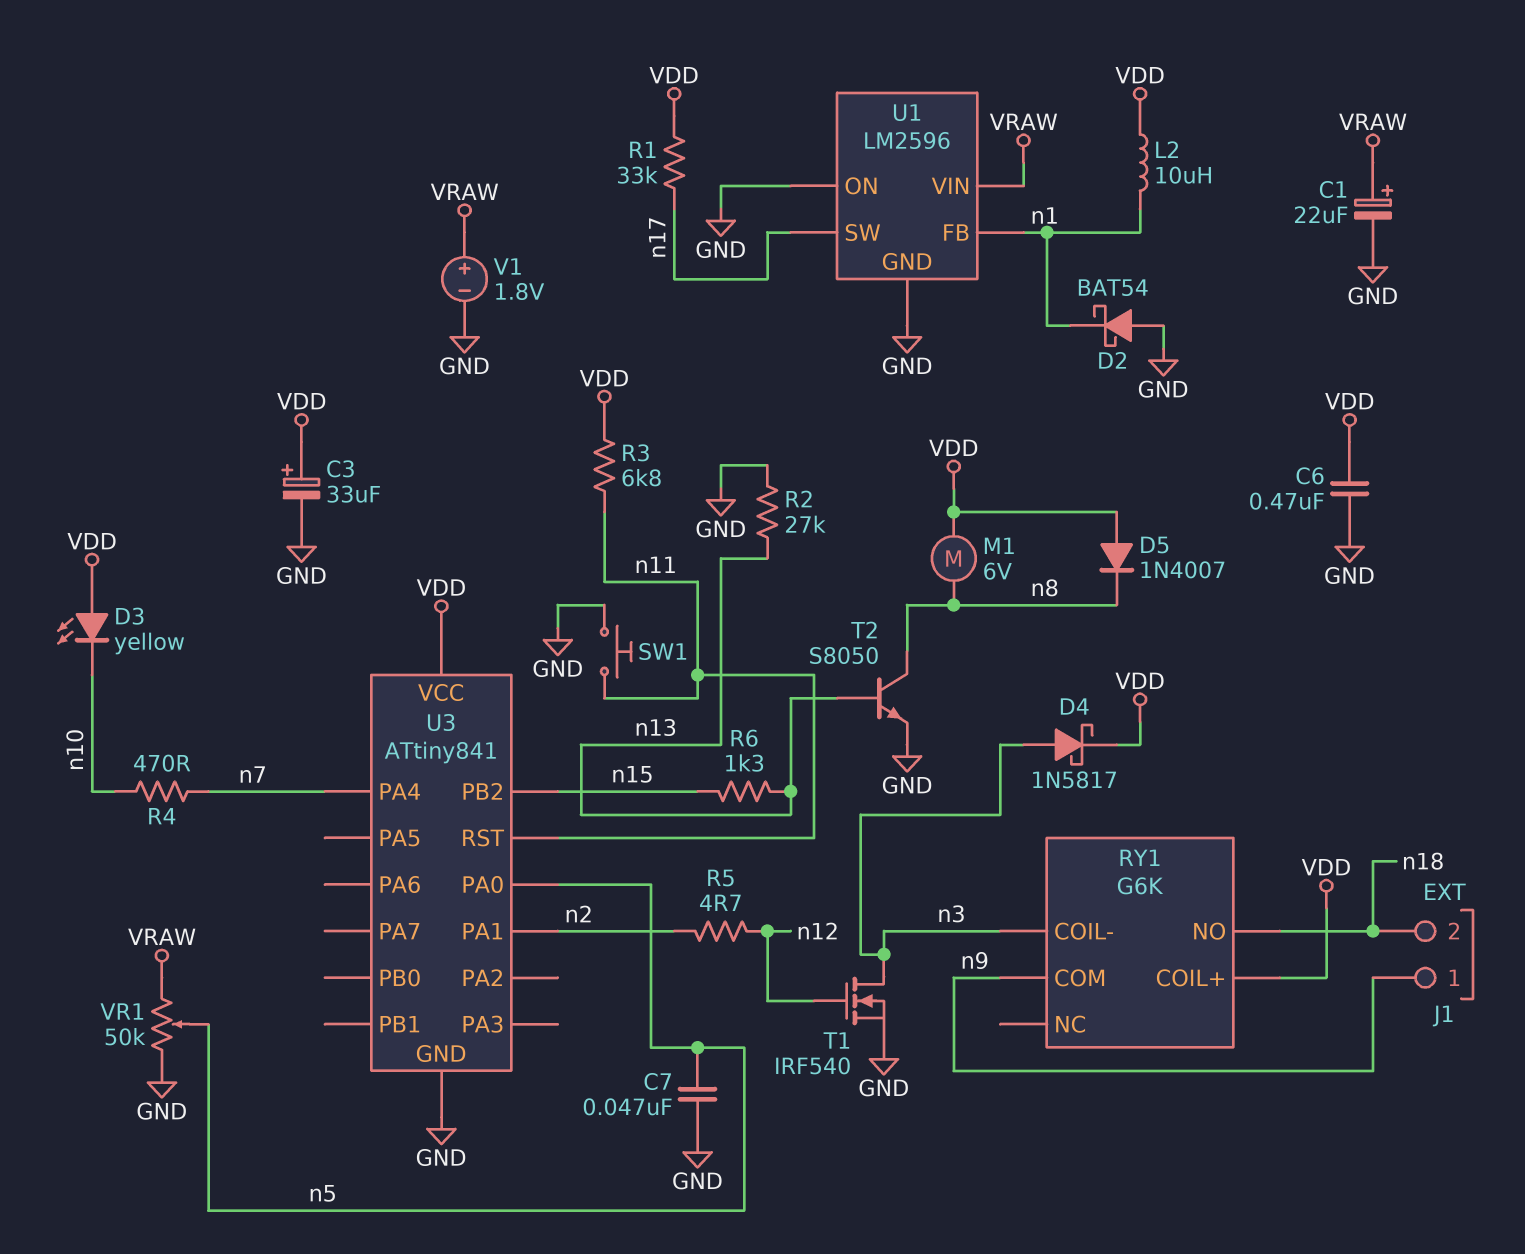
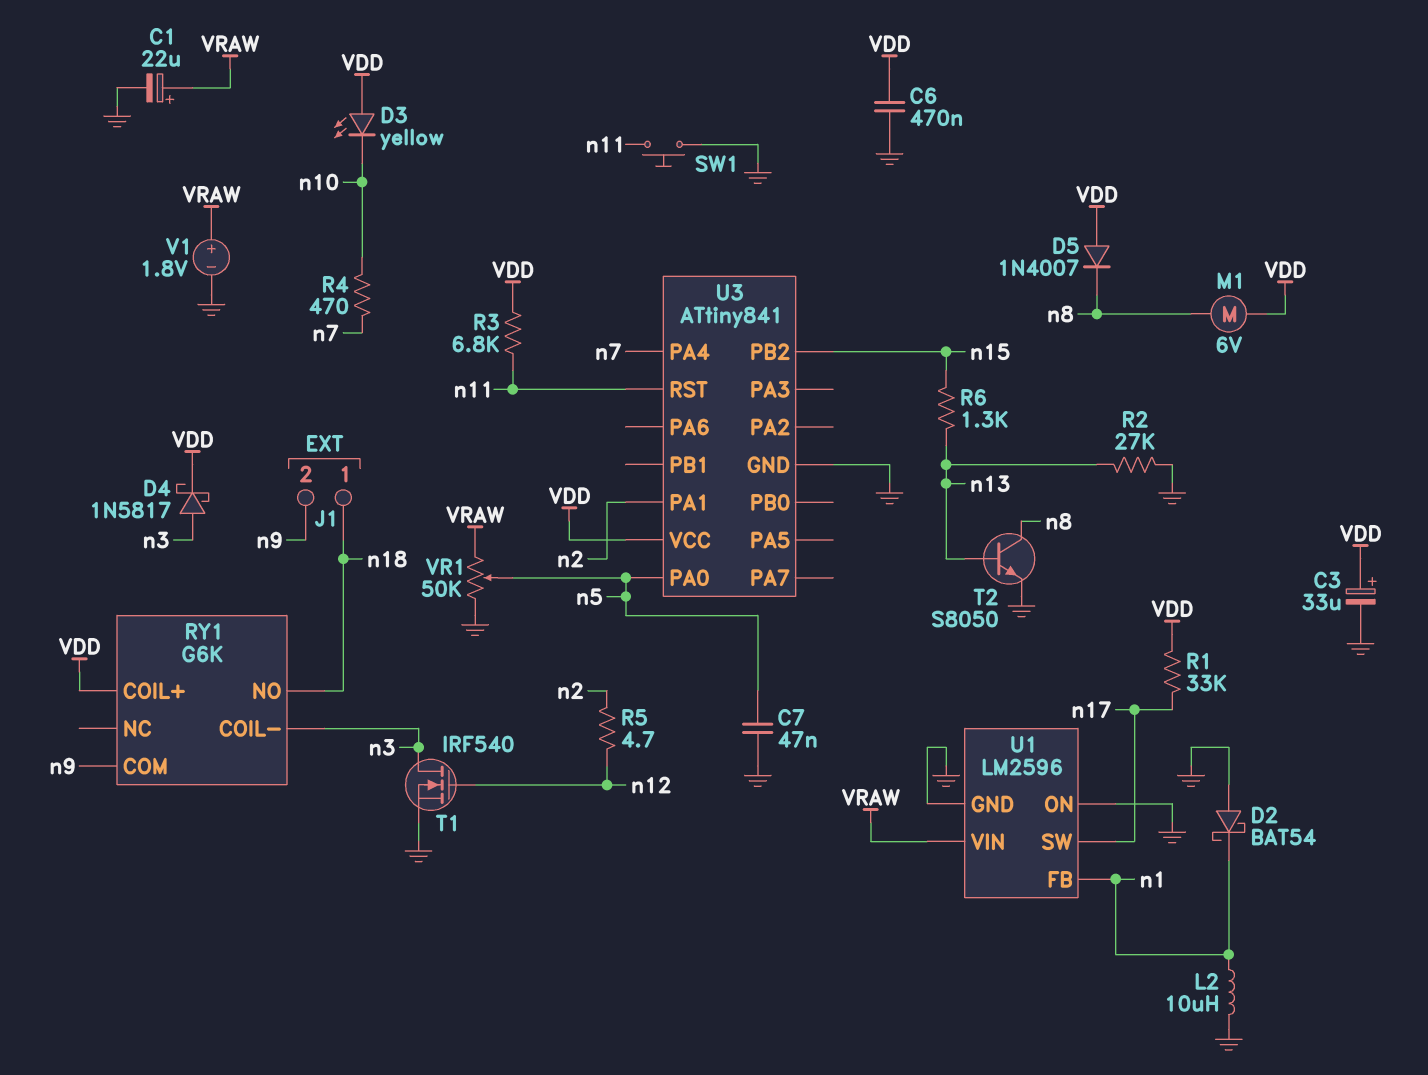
J1 pin 1: n9 -> n18
J1 pin 2: n18 -> n9
L2: 10uH (VDD, n1) -> 10uH (GND, n1)

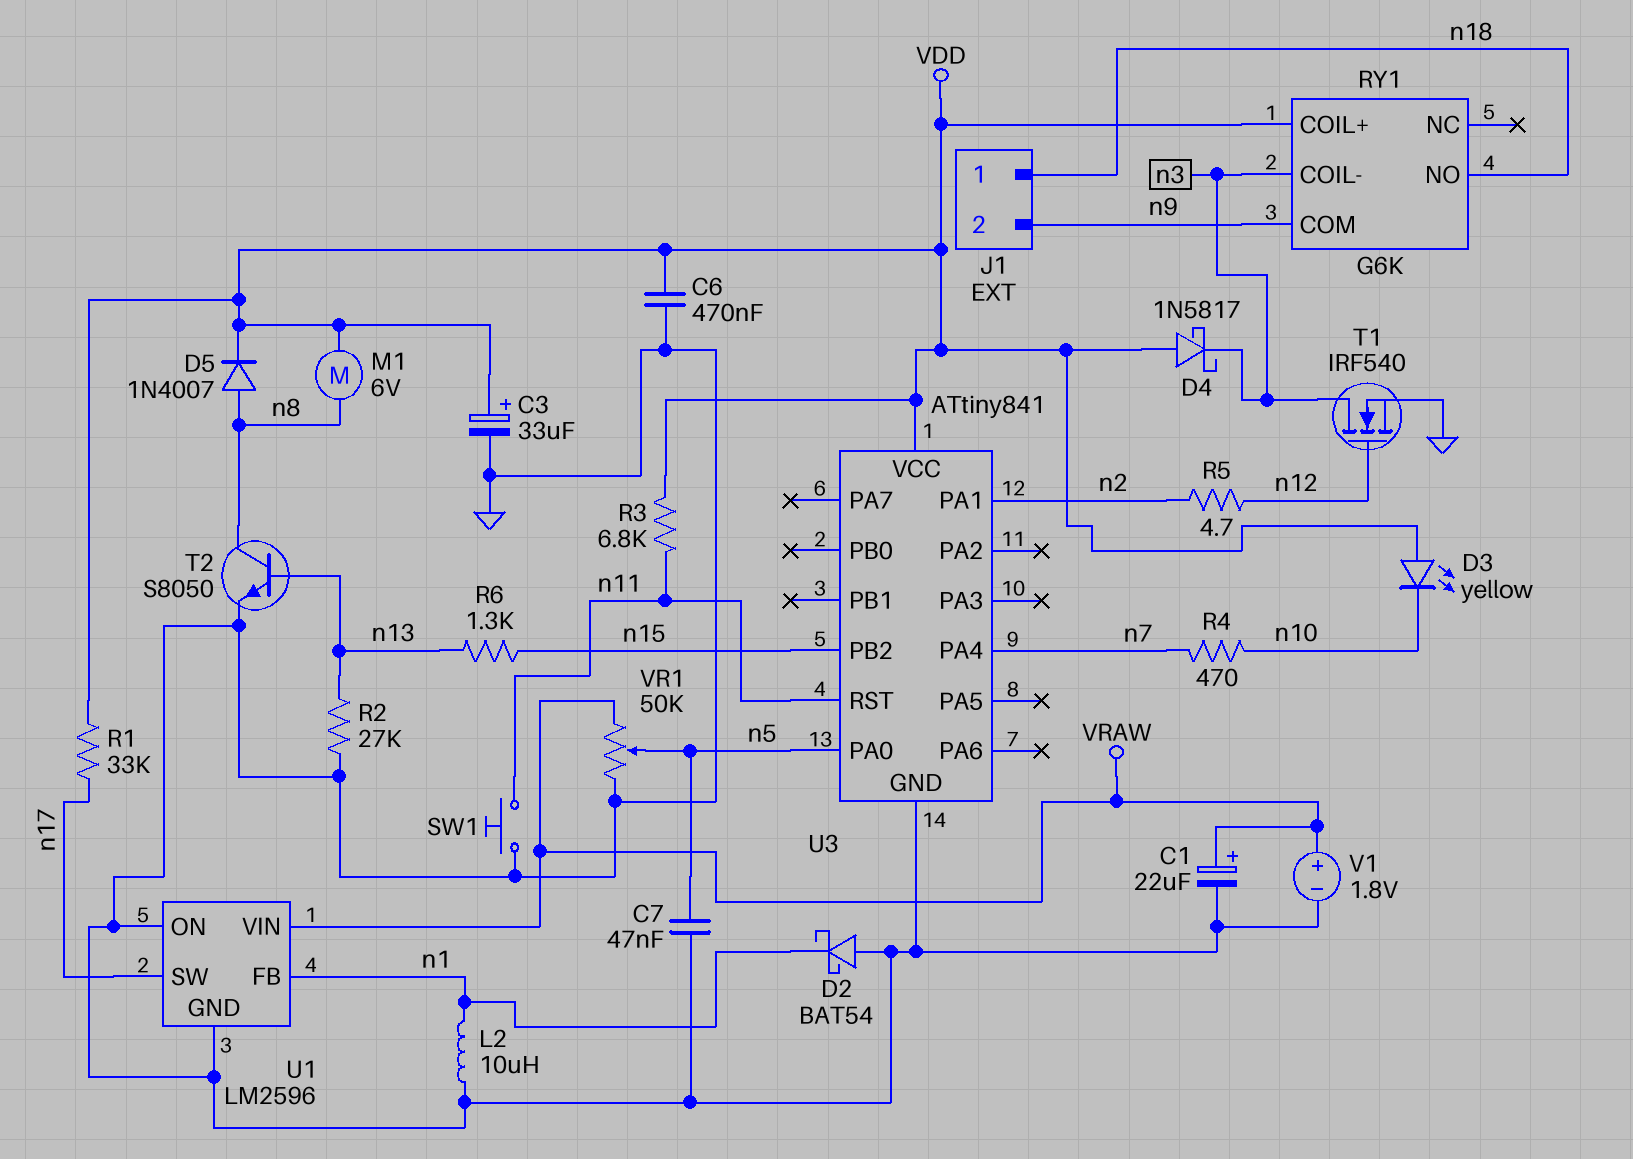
D4: schottky 1N5817 (A n3, K VDD) -> schottky 1N5817 (A VDD, K n3)
D5: diode 1N4007 (A VDD, K n8) -> diode 1N4007 (A n8, K VDD)

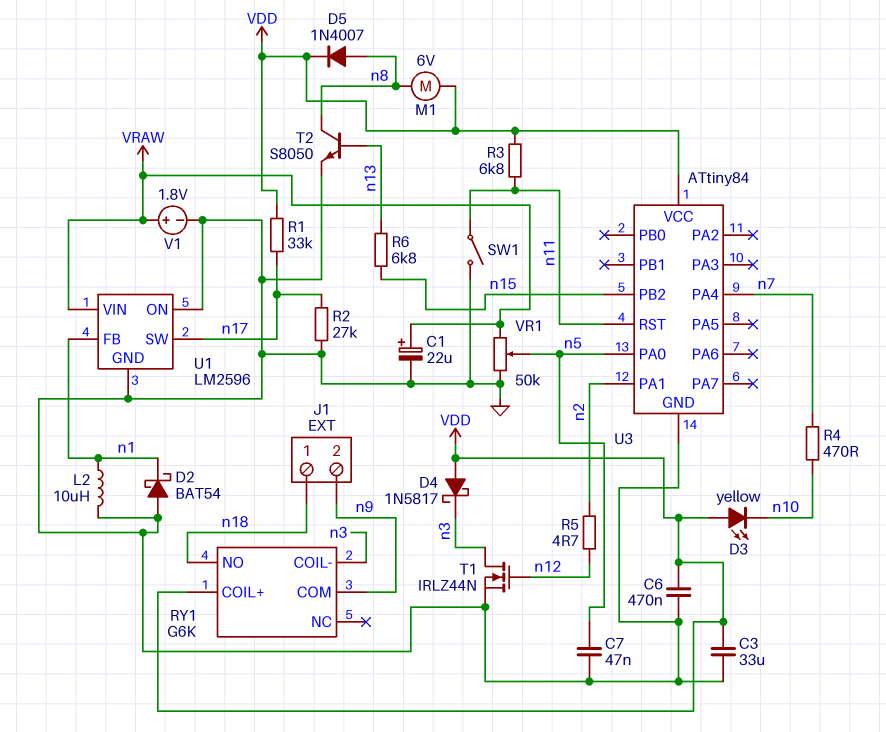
C3: 33uF (plus VDD, minus GND) -> 33uF (GND, VDD)
R2: 27k (GND, n13) -> 27k (GND, n17)
R6: 1.3k (n13, n15) -> 6.8k (n13, n15)
SW1: button (GND, n11) -> switch (GND, n11)
T1: NMOS IRF540 (G n12, D n3, S GND) -> NMOS IRLZ44N (G n12, D n3, S GND)
U3: ATtiny841 -> ATtiny84

